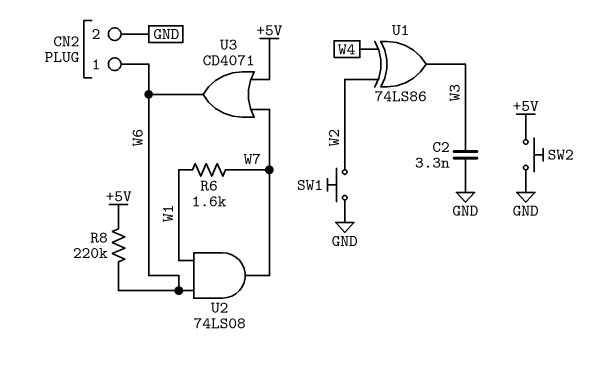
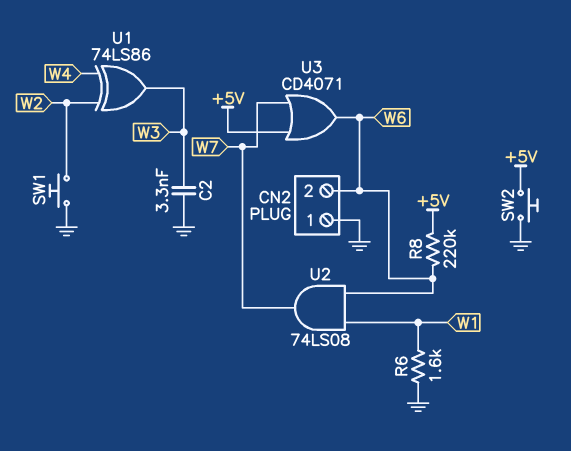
CN2 pin 1: W6 -> GND
CN2 pin 2: GND -> W6
R6: 1.6k (W1, W7) -> 1.6k (GND, W1)

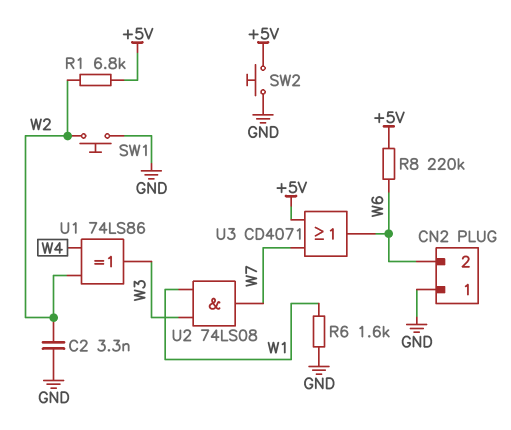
C2: 3.3nF (GND, W3) -> 3.3nF (GND, W2)
R1: none -> 6.8k (+5V, W2)
U2: AND 74LS08 (in W1, in W6, out W7) -> AND 74LS08 (in W1, in W3, out W7)

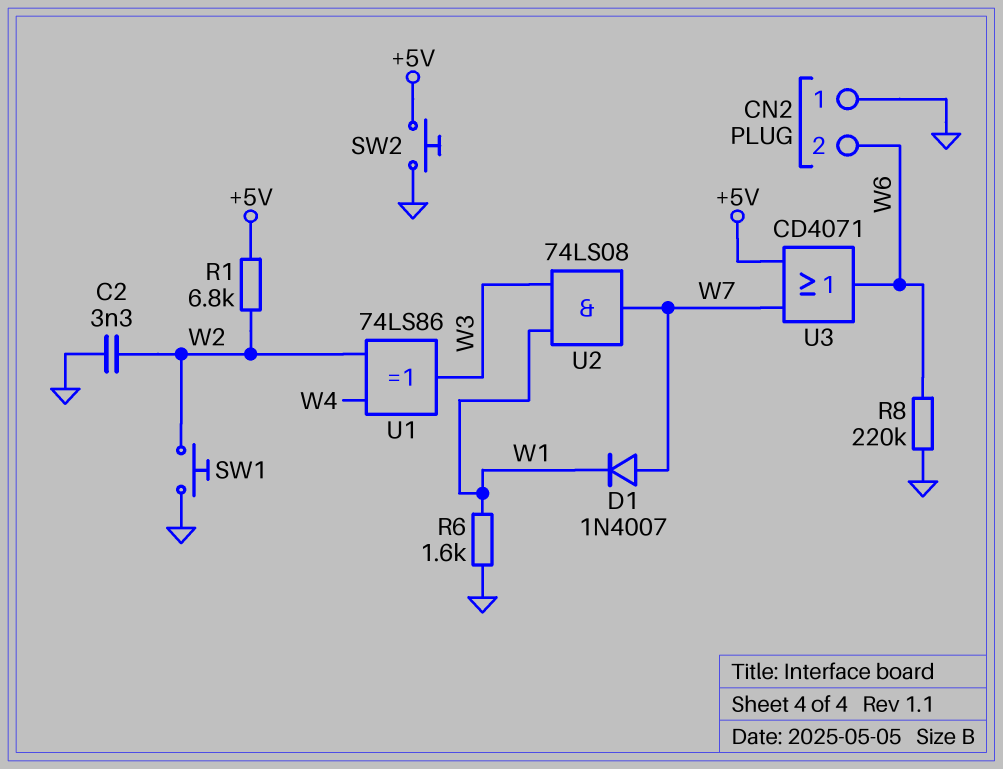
D1: none -> diode 1N4007 (A W7, K W1)
R8: 220k (+5V, W6) -> 220k (GND, W6)

